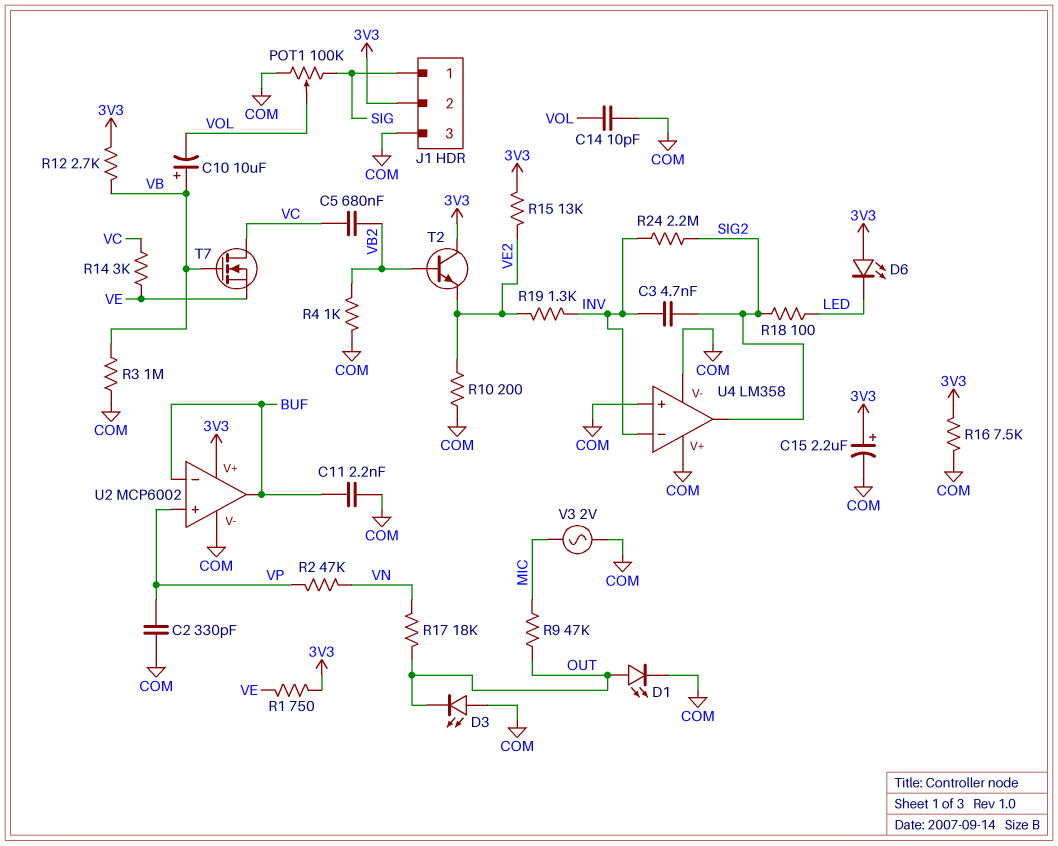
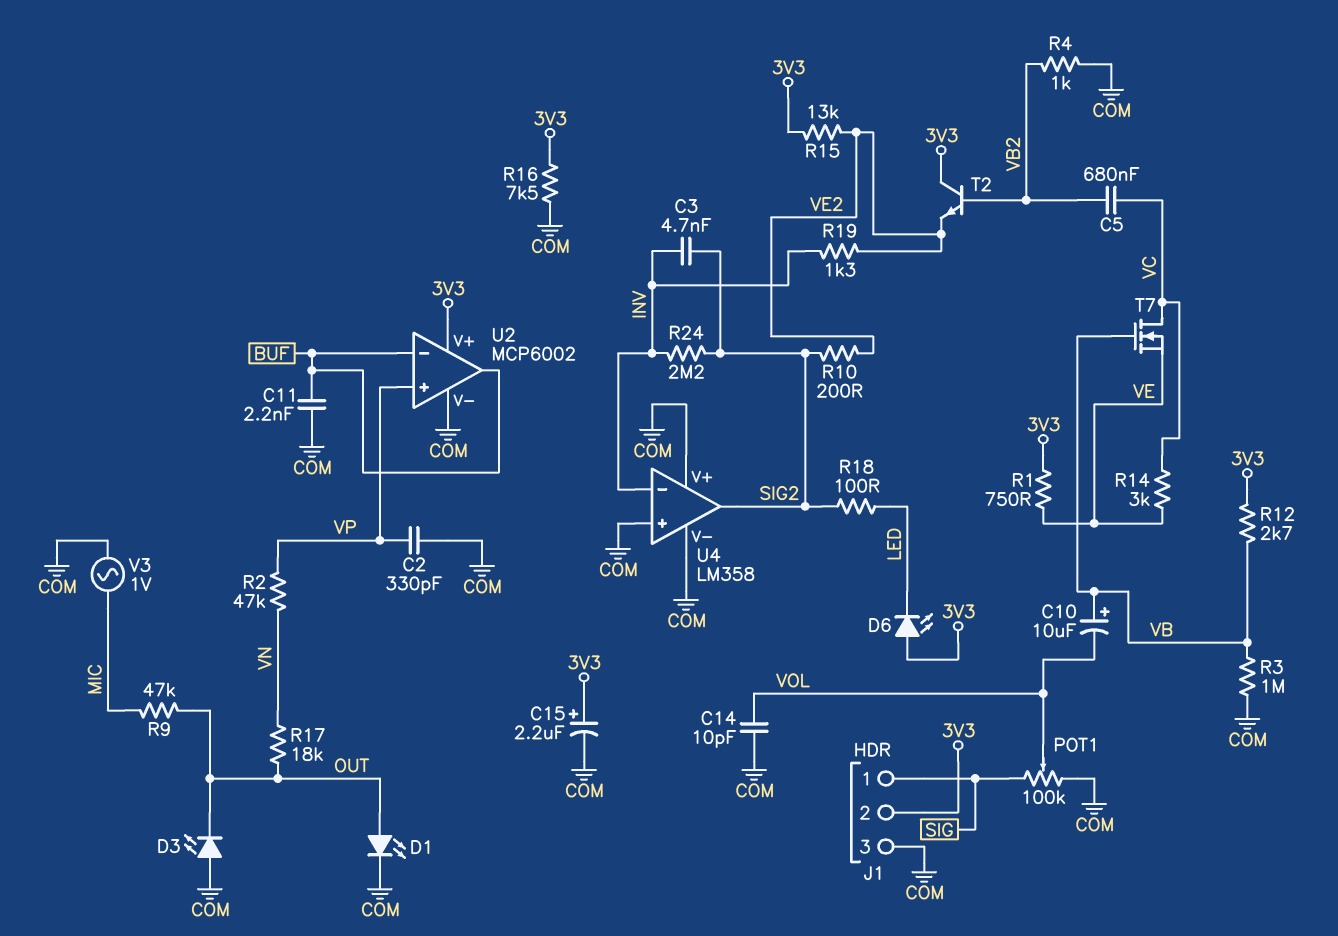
R10: 200 (COM, VE2) -> 200 (SIG2, VE2)
V3: AC 2V (COM, MIC) -> AC 1V (COM, MIC)

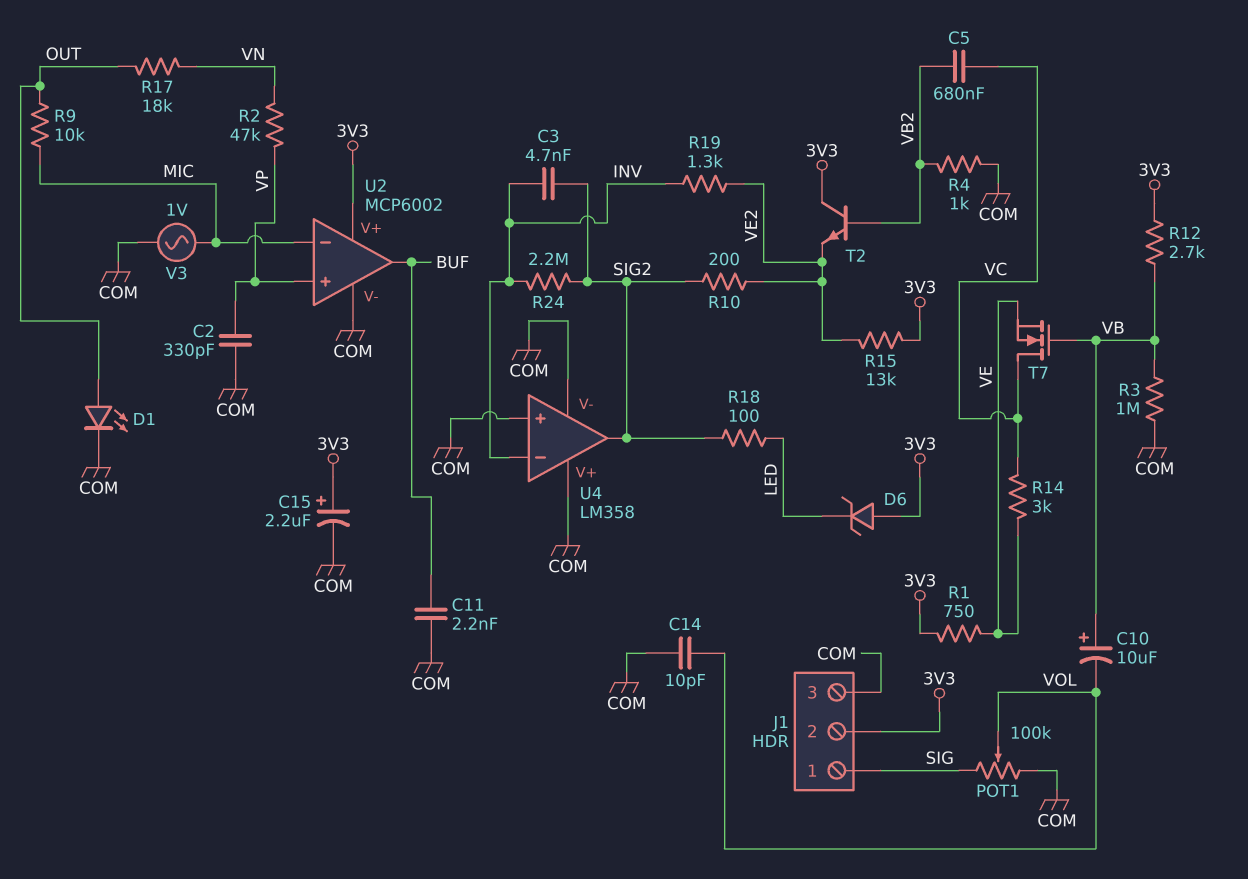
D3: LED (A COM, K OUT) -> none
D6: LED (A 3V3, K LED) -> zener (A 3V3, K LED)
R9: 47k (MIC, OUT) -> 10k (MIC, OUT)
R16: 7.5k (3V3, COM) -> none
U2 pin in-: BUF -> MIC

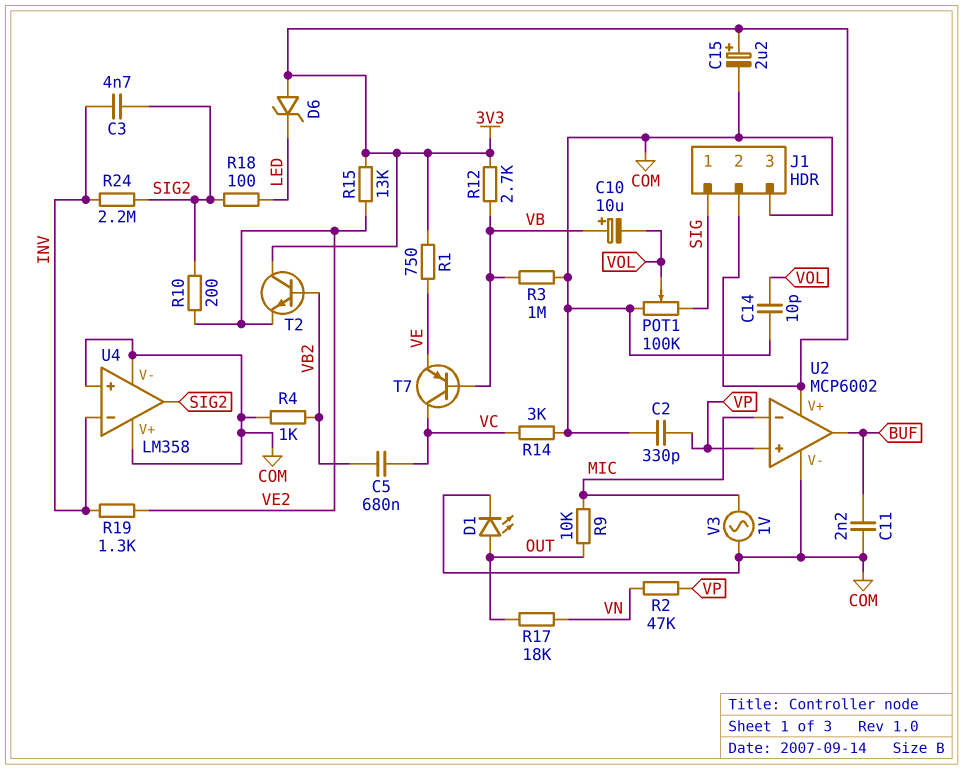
R14: 3k (VC, VE) -> 3k (COM, VC)
T7: NMOS (G VB, D VC, S VE) -> PNP (B VB, C VC, E VE)

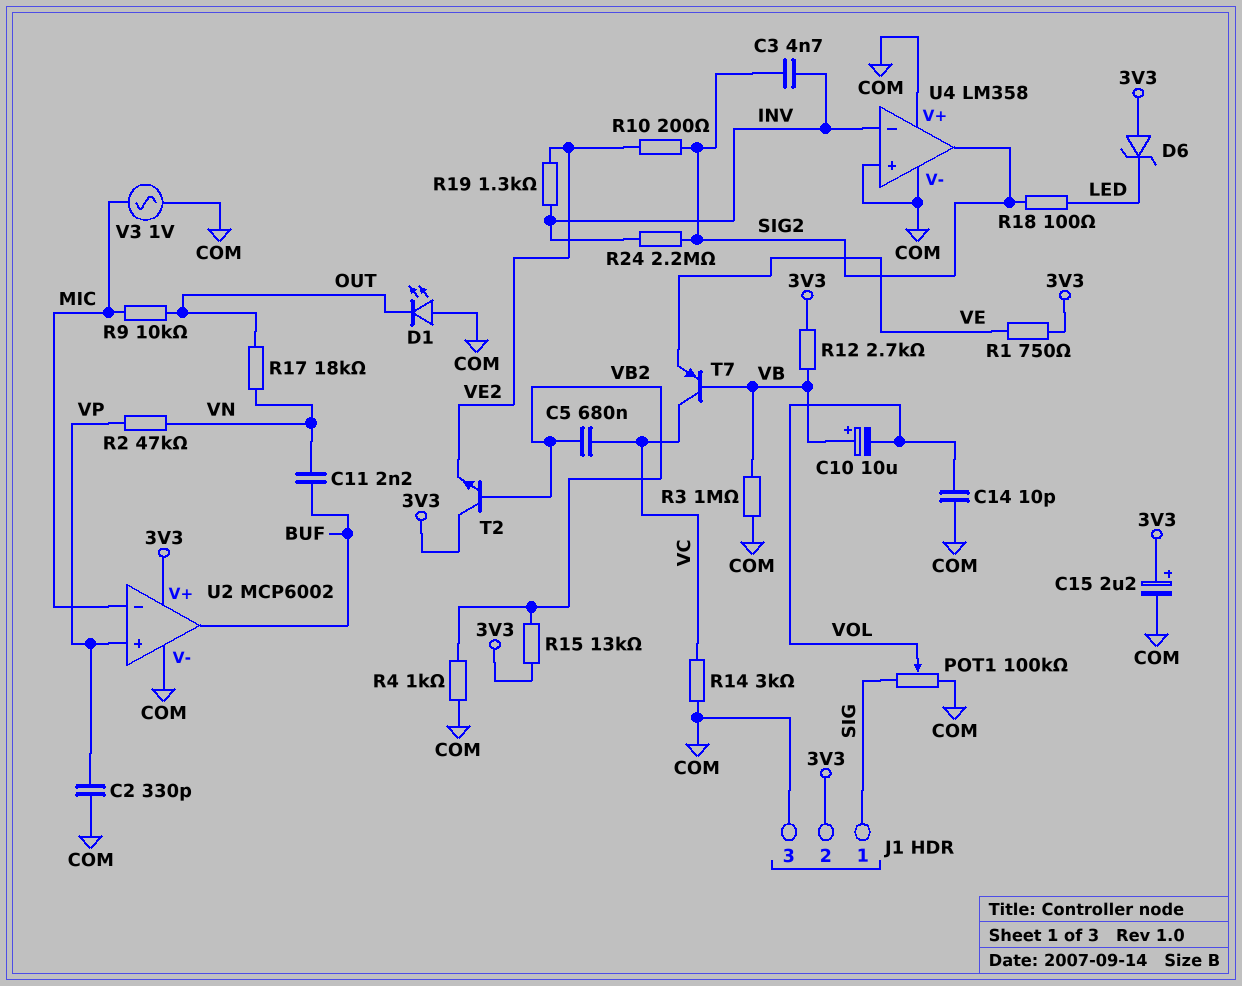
C11: 2.2nF (BUF, COM) -> 2.2nF (BUF, VN)
D1: LED (A OUT, K COM) -> LED (A COM, K OUT)
R15: 13k (3V3, VE2) -> 13k (3V3, VB2)

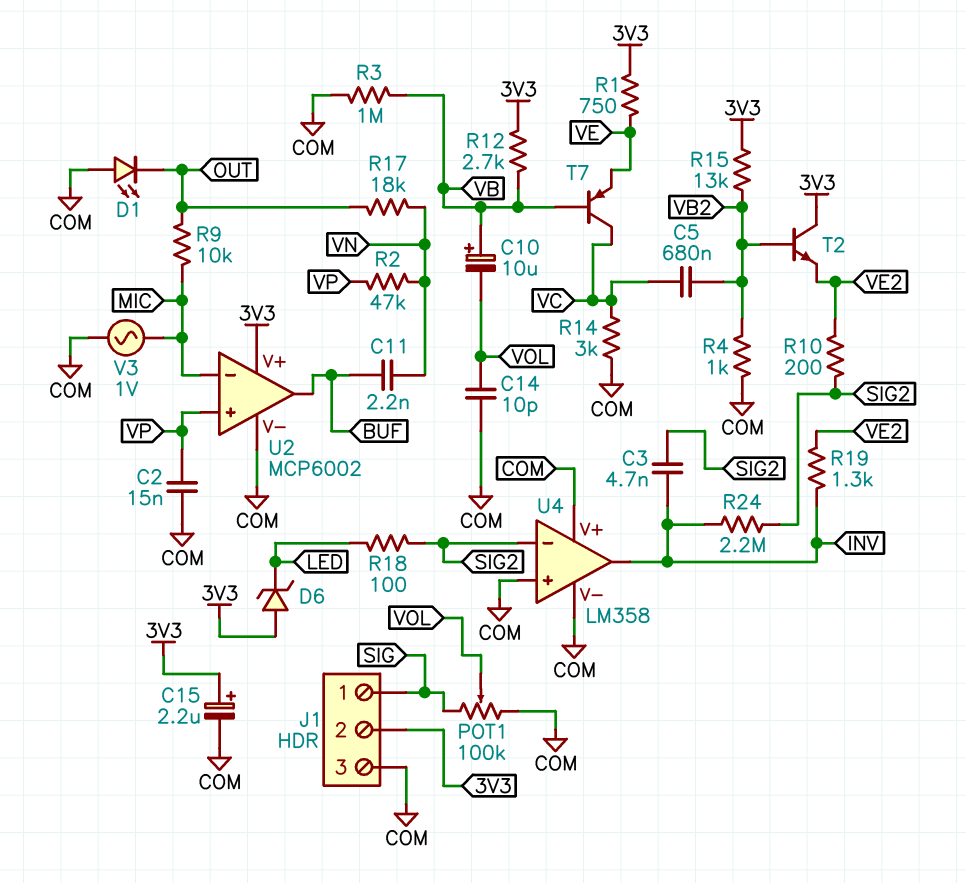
C2: 330pF (COM, VP) -> 15nF (COM, VP)
U4 pin in-: INV -> SIG2
U4 pin out: SIG2 -> INV

